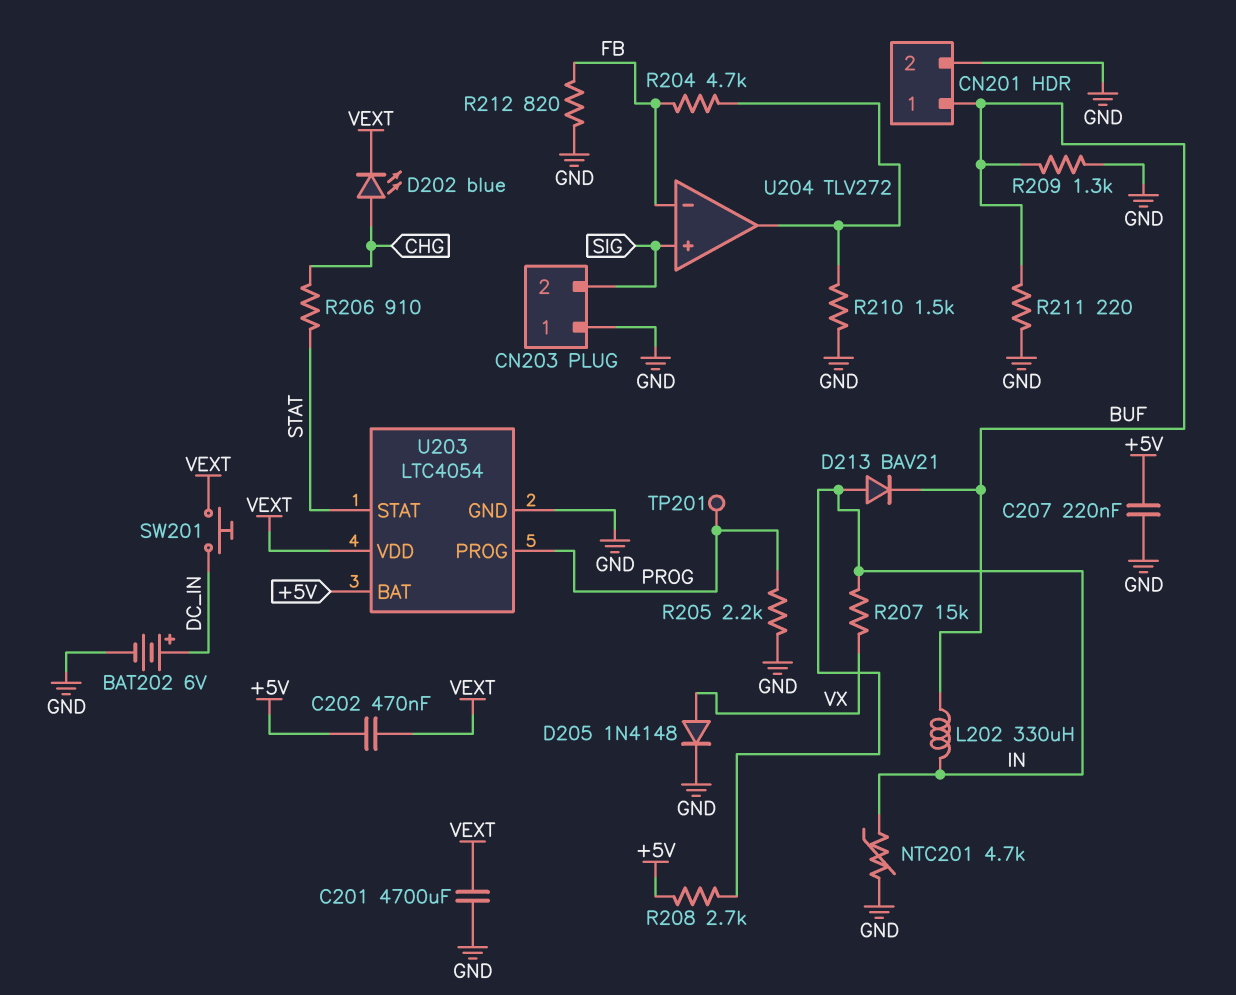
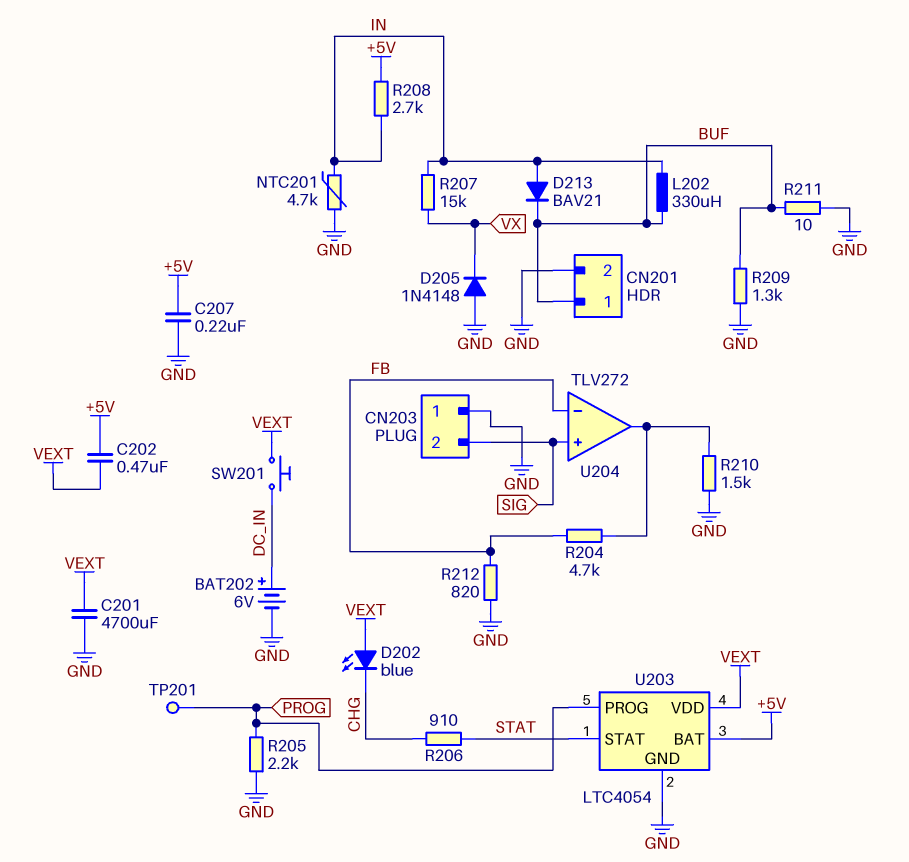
D202: LED blue (A CHG, K VEXT) -> LED blue (A VEXT, K CHG)
D205: diode 1N4148 (A VX, K GND) -> diode 1N4148 (A GND, K VX)
R211: 220 (BUF, GND) -> 10 (BUF, GND)

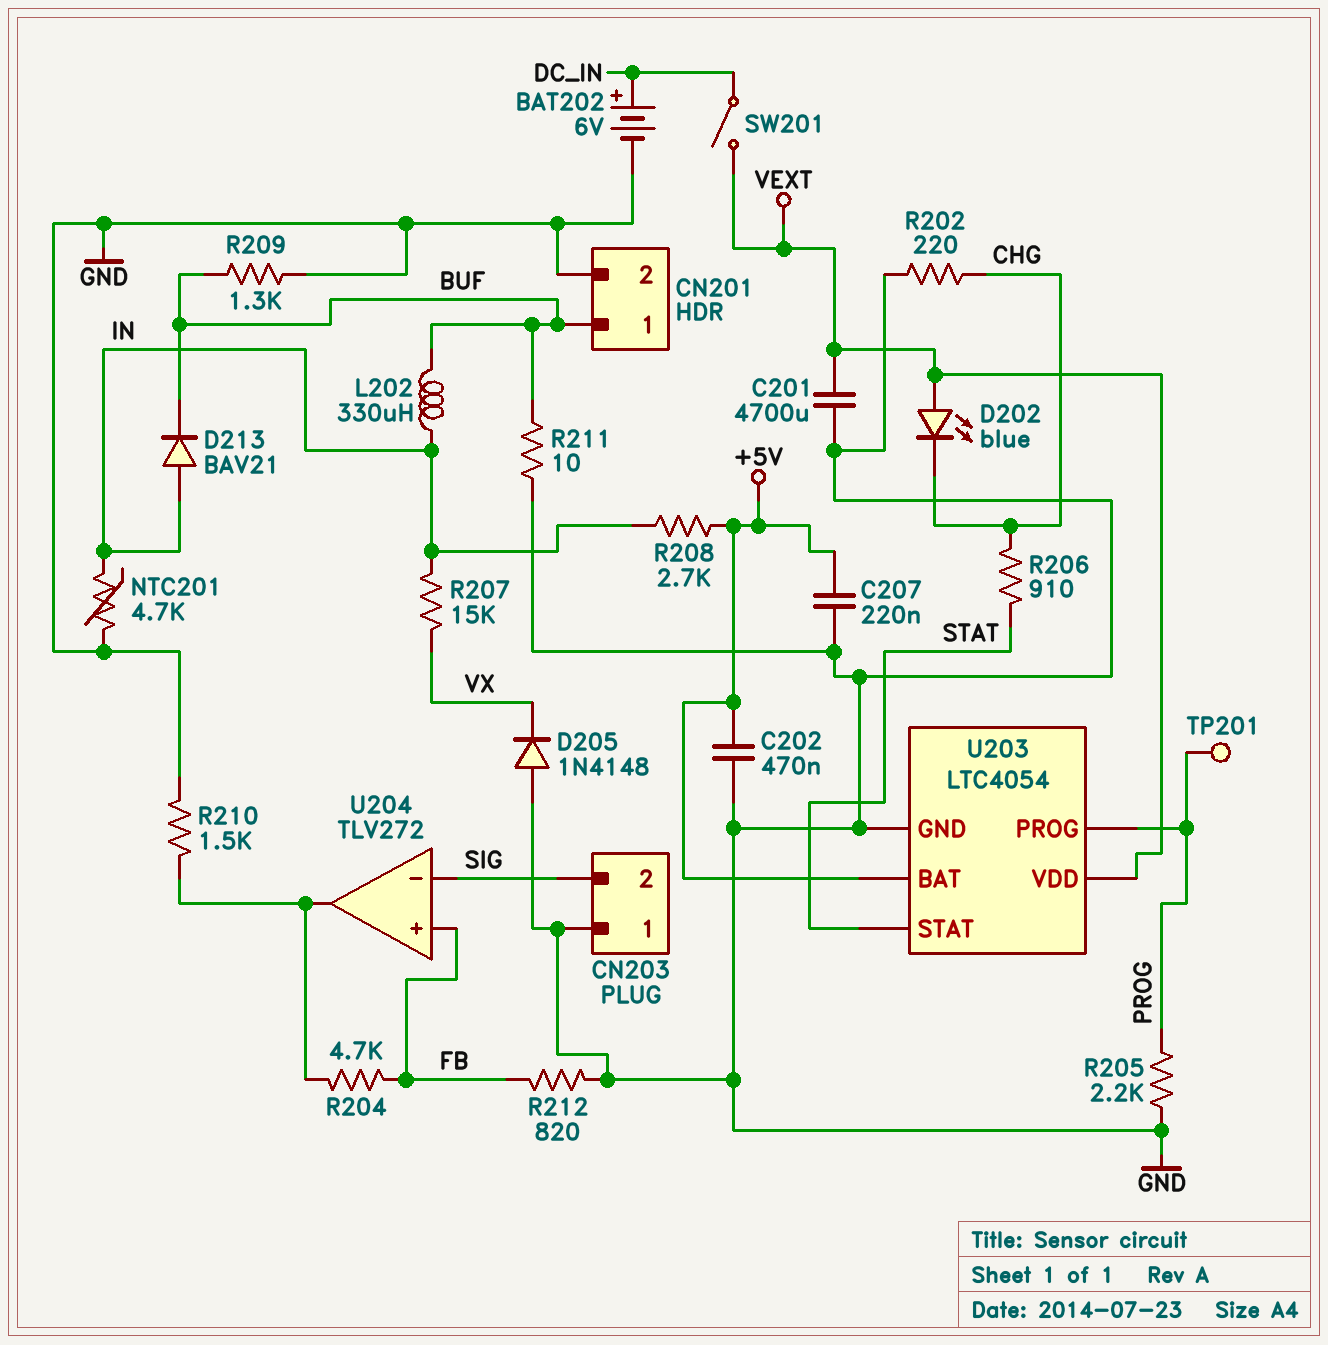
C202: 470nF (+5V, VEXT) -> 470nF (+5V, GND)
R202: none -> 220 (CHG, GND)
SW201: button (DC_IN, VEXT) -> switch (DC_IN, VEXT)
U204 pin in+: SIG -> FB
U204 pin in-: FB -> SIG

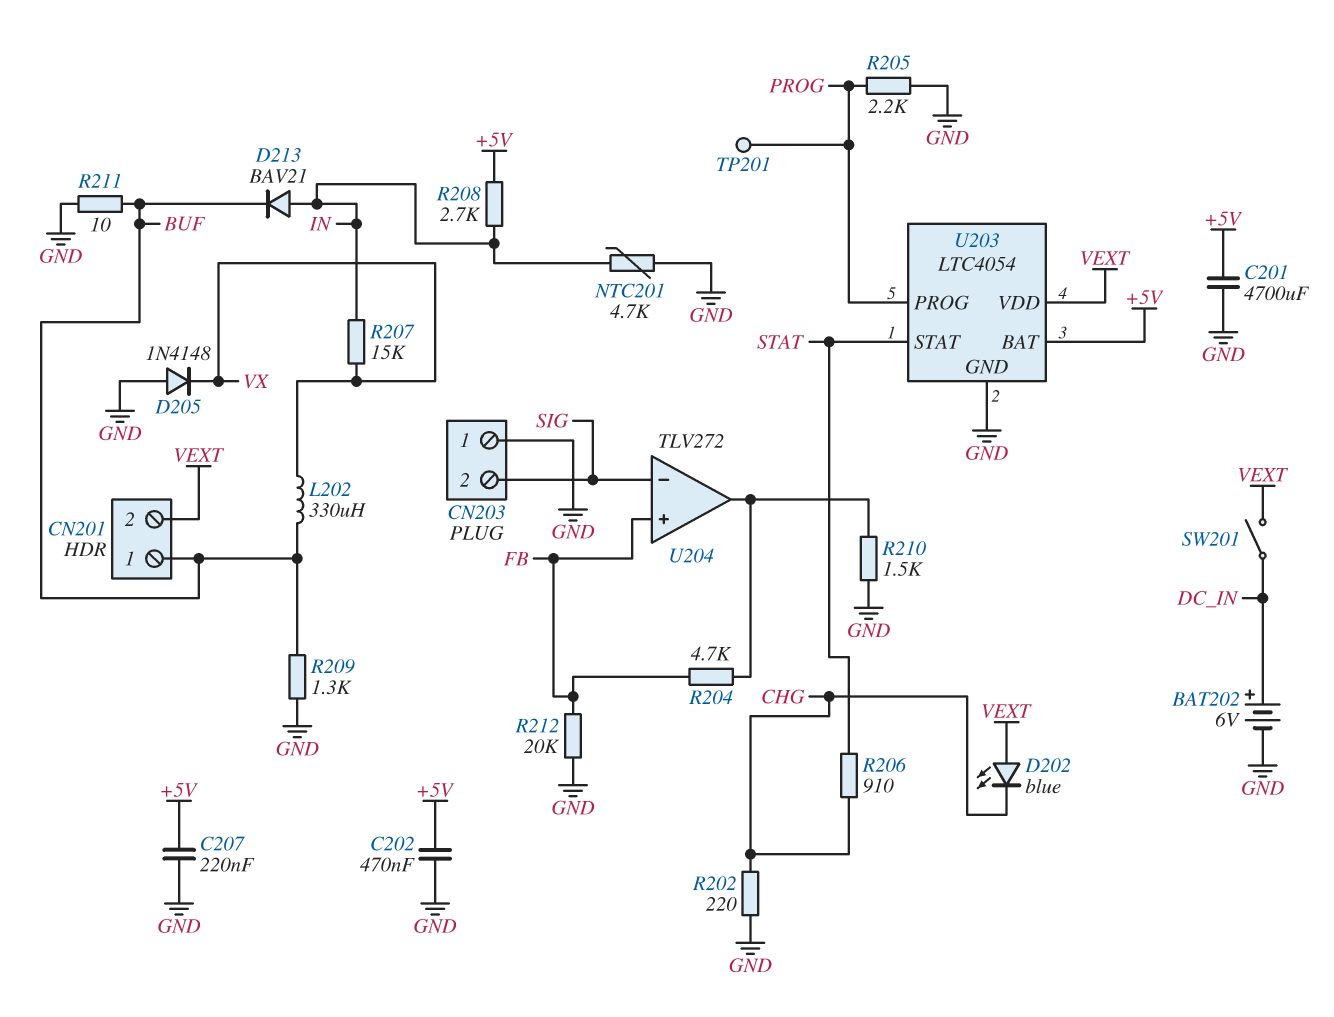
C201: 4700uF (GND, VEXT) -> 4700uF (+5V, GND)
CN201 pin 2: GND -> VEXT
L202: 330uH (BUF, IN) -> 330uH (BUF, VX)
R212: 820 (FB, GND) -> 20k (FB, GND)

